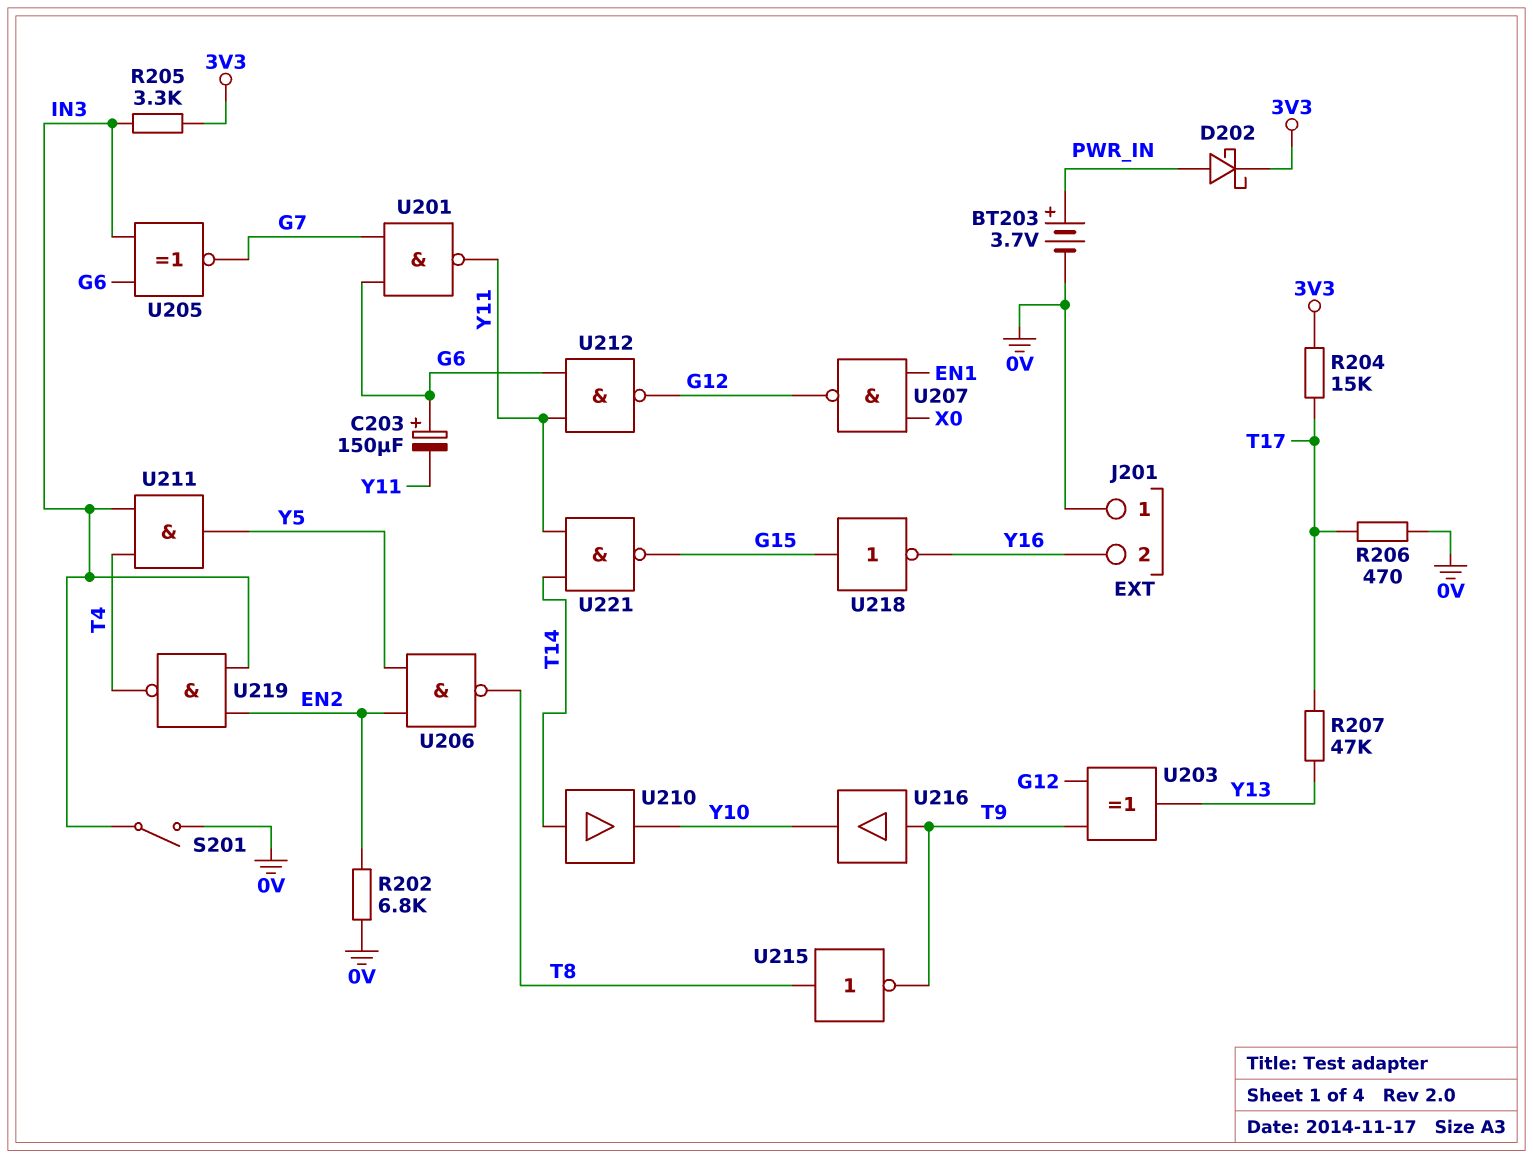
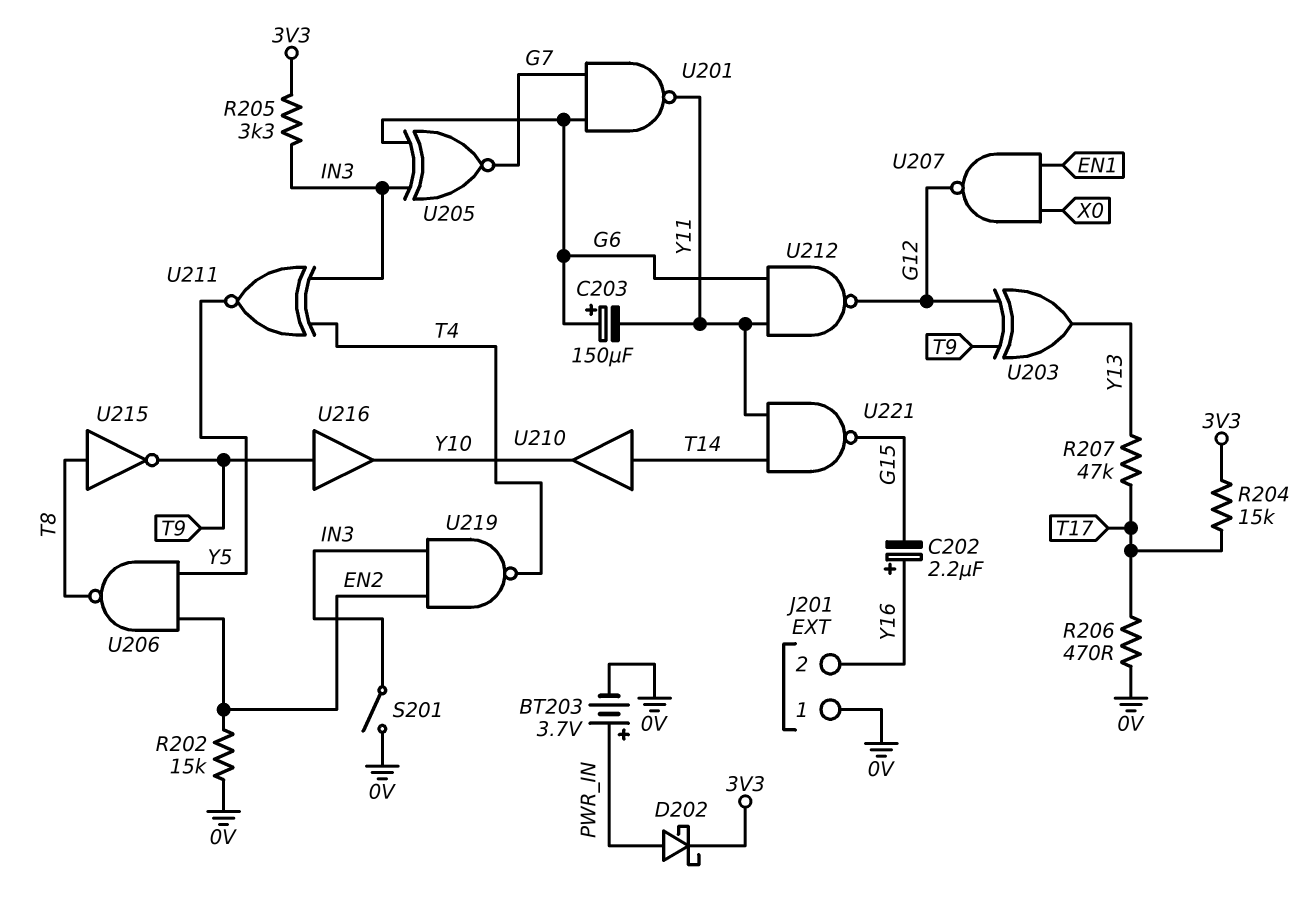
C202: none -> 2.2uF (plus Y16, minus G15)
R202: 6.8k (0V, EN2) -> 15k (0V, EN2)
U211: AND (in IN3, in T4, out Y5) -> XNOR (in IN3, in T4, out Y5)
U218: NOT (in G15, out Y16) -> none

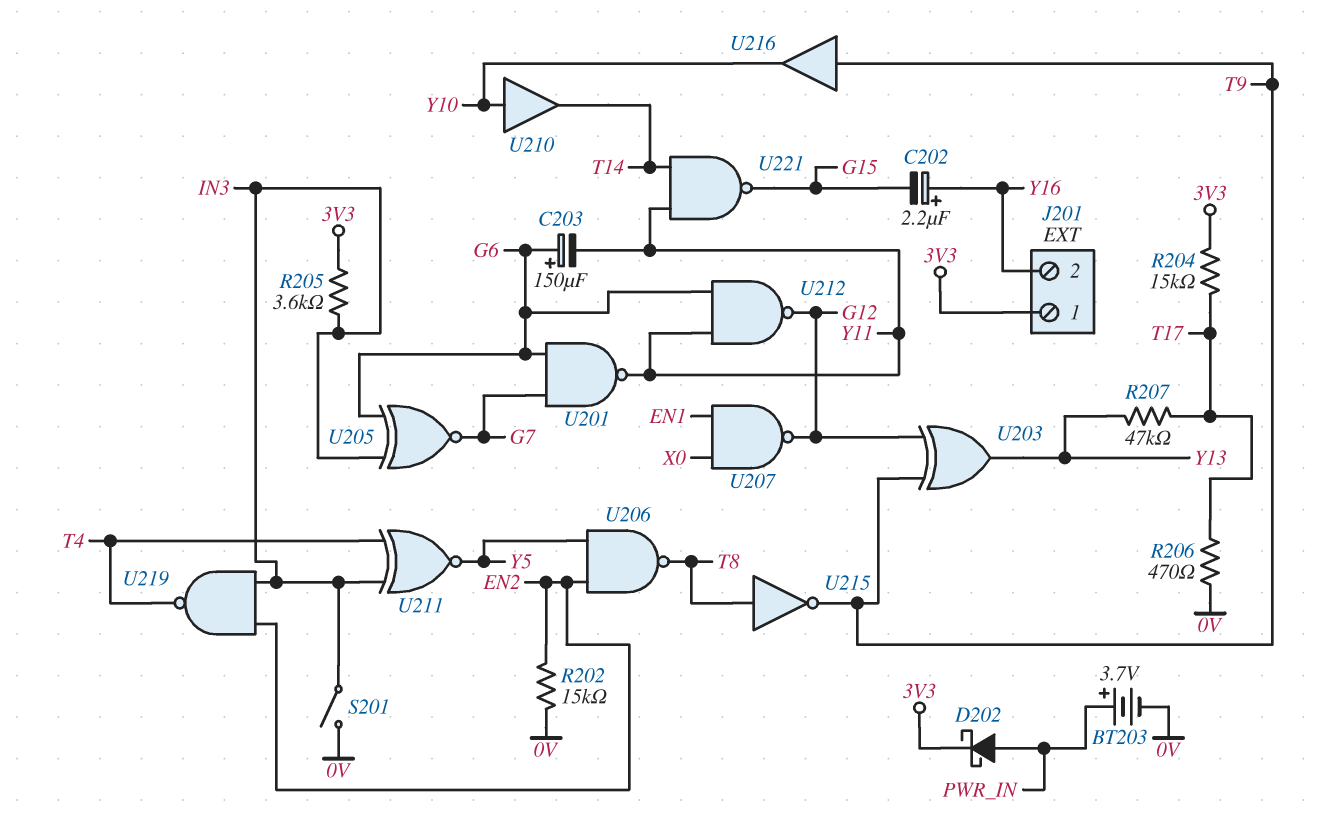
J201 pin 1: 0V -> 3V3
R205: 3.3k (3V3, IN3) -> 3.6k (3V3, IN3)
U210: buffer (in T14, out Y10) -> buffer (in Y10, out T14)

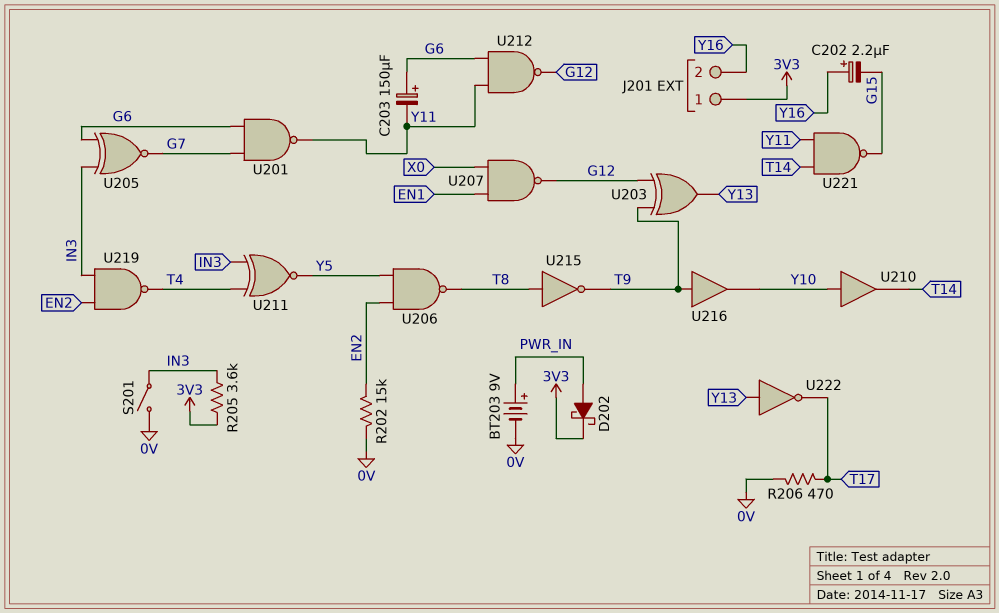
BT203: 3.7V (plus PWR_IN, minus 0V) -> 9V (plus PWR_IN, minus 0V)
R204: 15k (3V3, T17) -> none
R207: 47k (T17, Y13) -> none
U222: none -> NOT (in Y13, out T17)

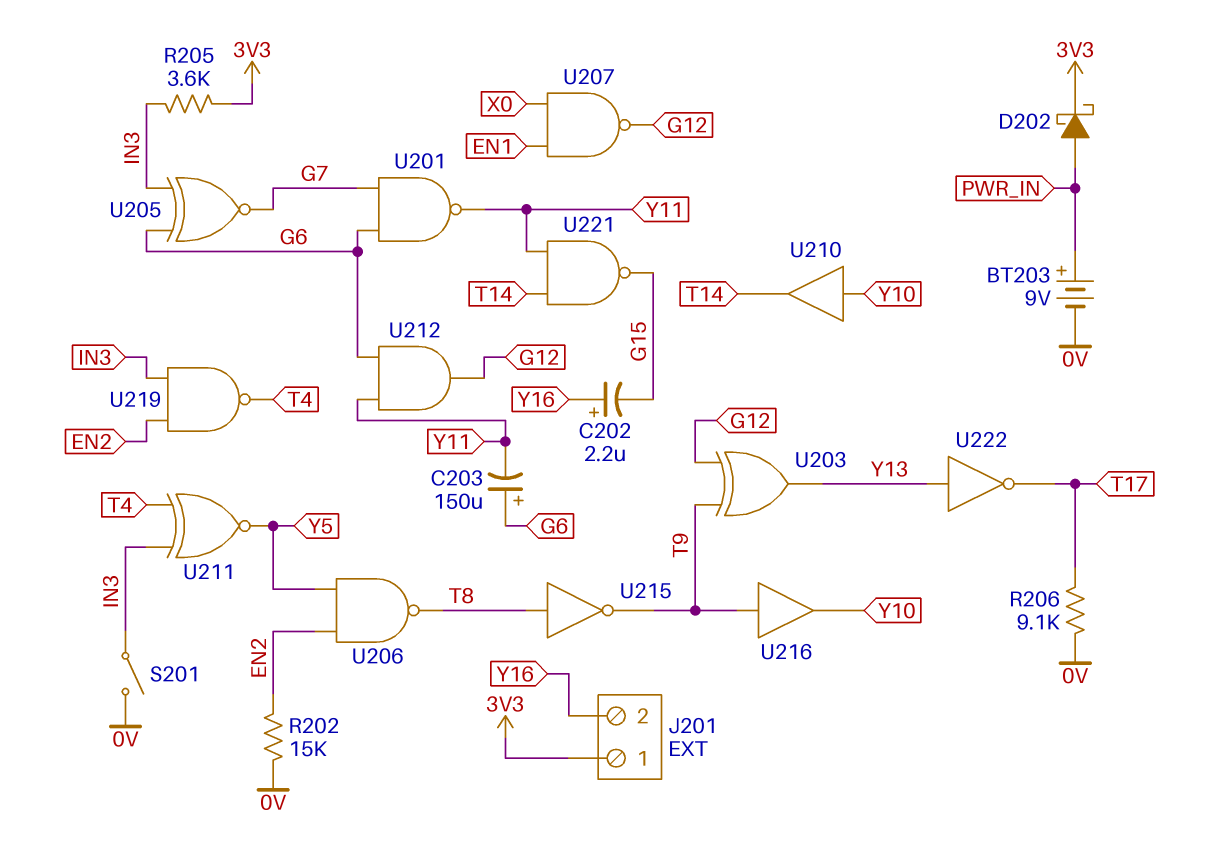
R206: 470 (0V, T17) -> 9.1k (0V, T17)
U212: NAND (in G6, in Y11, out G12) -> AND (in G6, in Y11, out G12)

